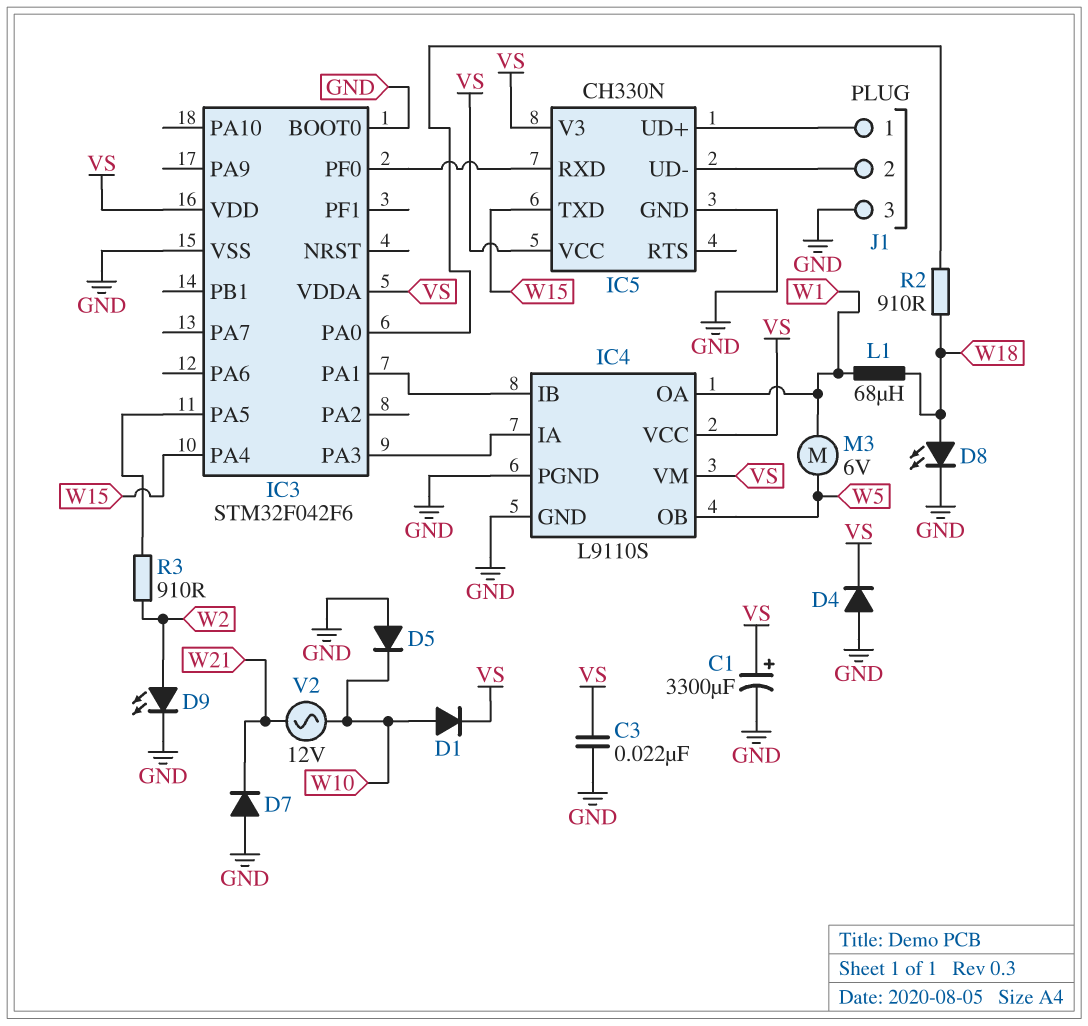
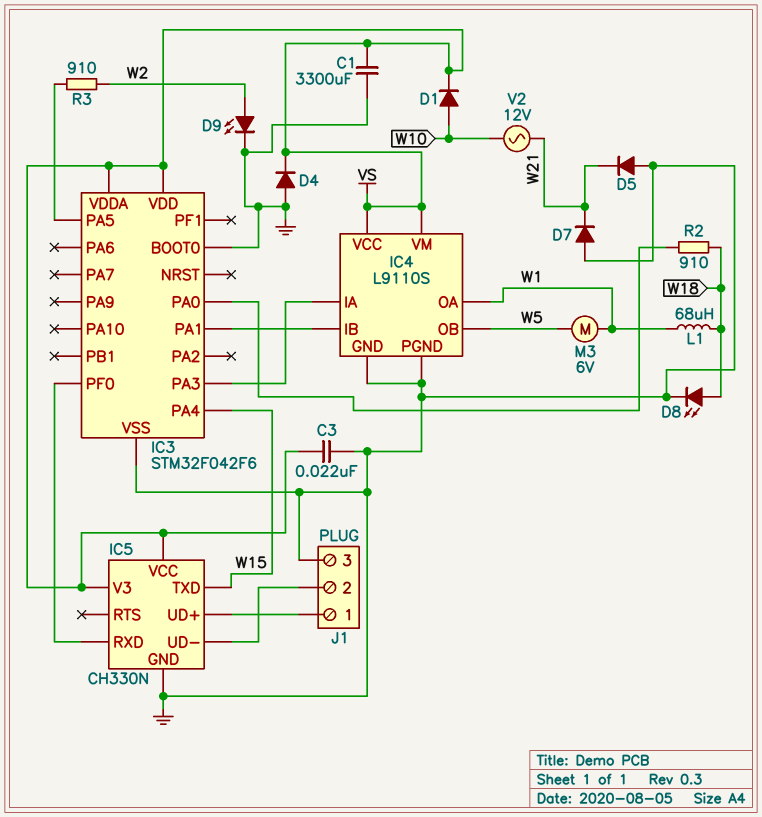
C1: 3300uF (plus VS, minus GND) -> 3300uF (GND, VS)
D5: diode (A GND, K W10) -> diode (A GND, K W21)

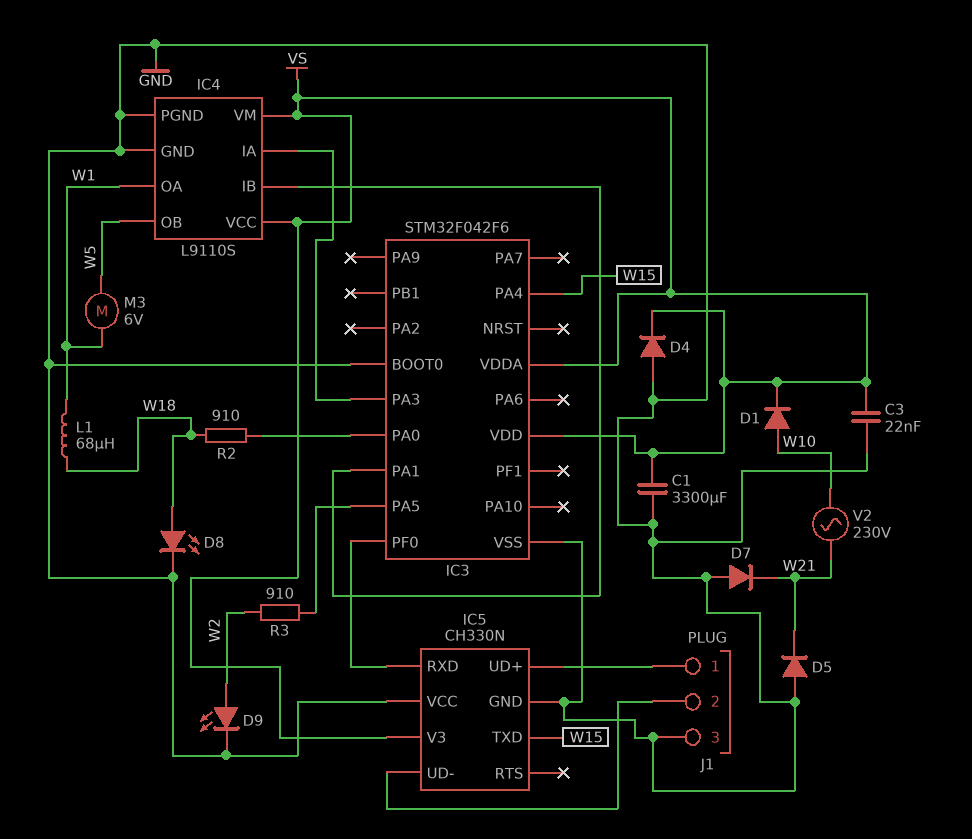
IC5 pin VCC: VS -> GND
V2: AC 12V (W10, W21) -> AC 230V (W10, W21)

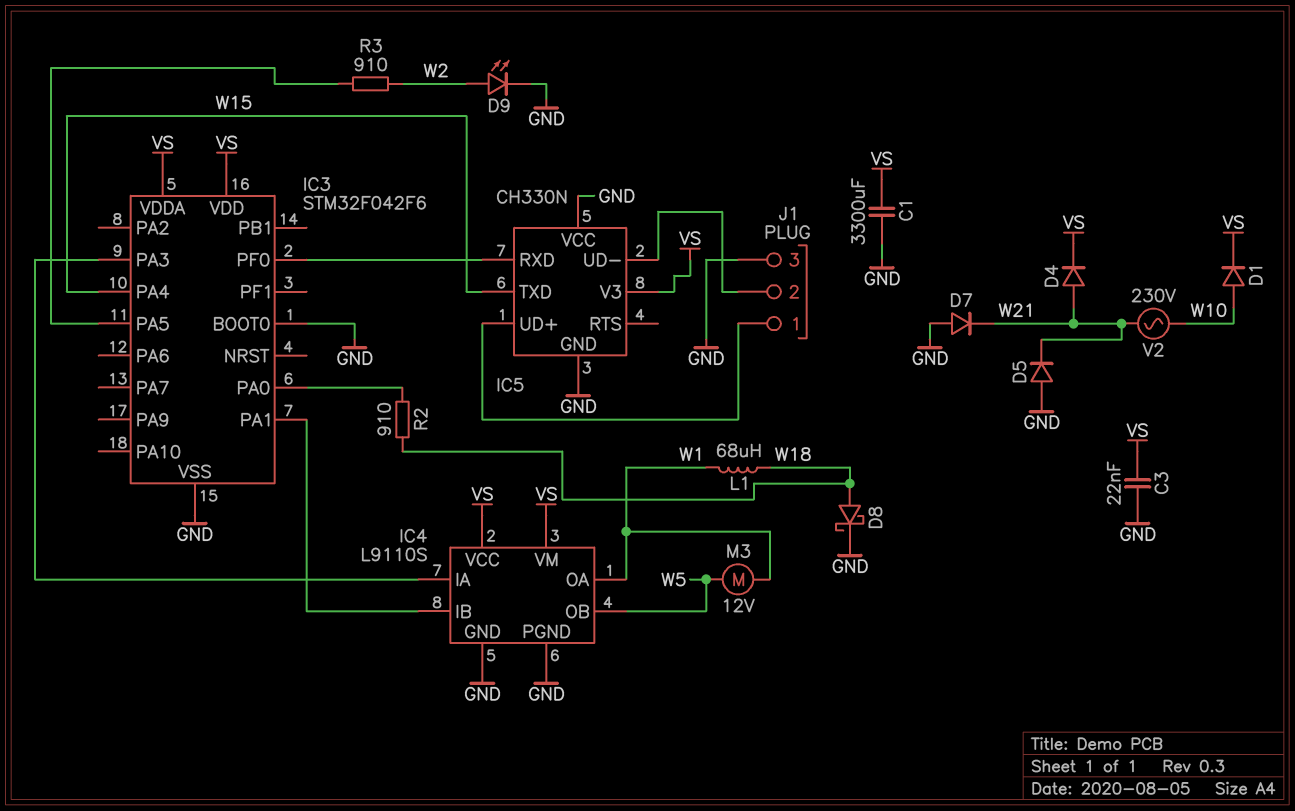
D4: diode (A GND, K VS) -> diode (A W21, K VS)
D8: LED (A W18, K GND) -> schottky (A W18, K GND)
M3: motor 6V (W1, W5) -> motor 12V (W1, W5)

